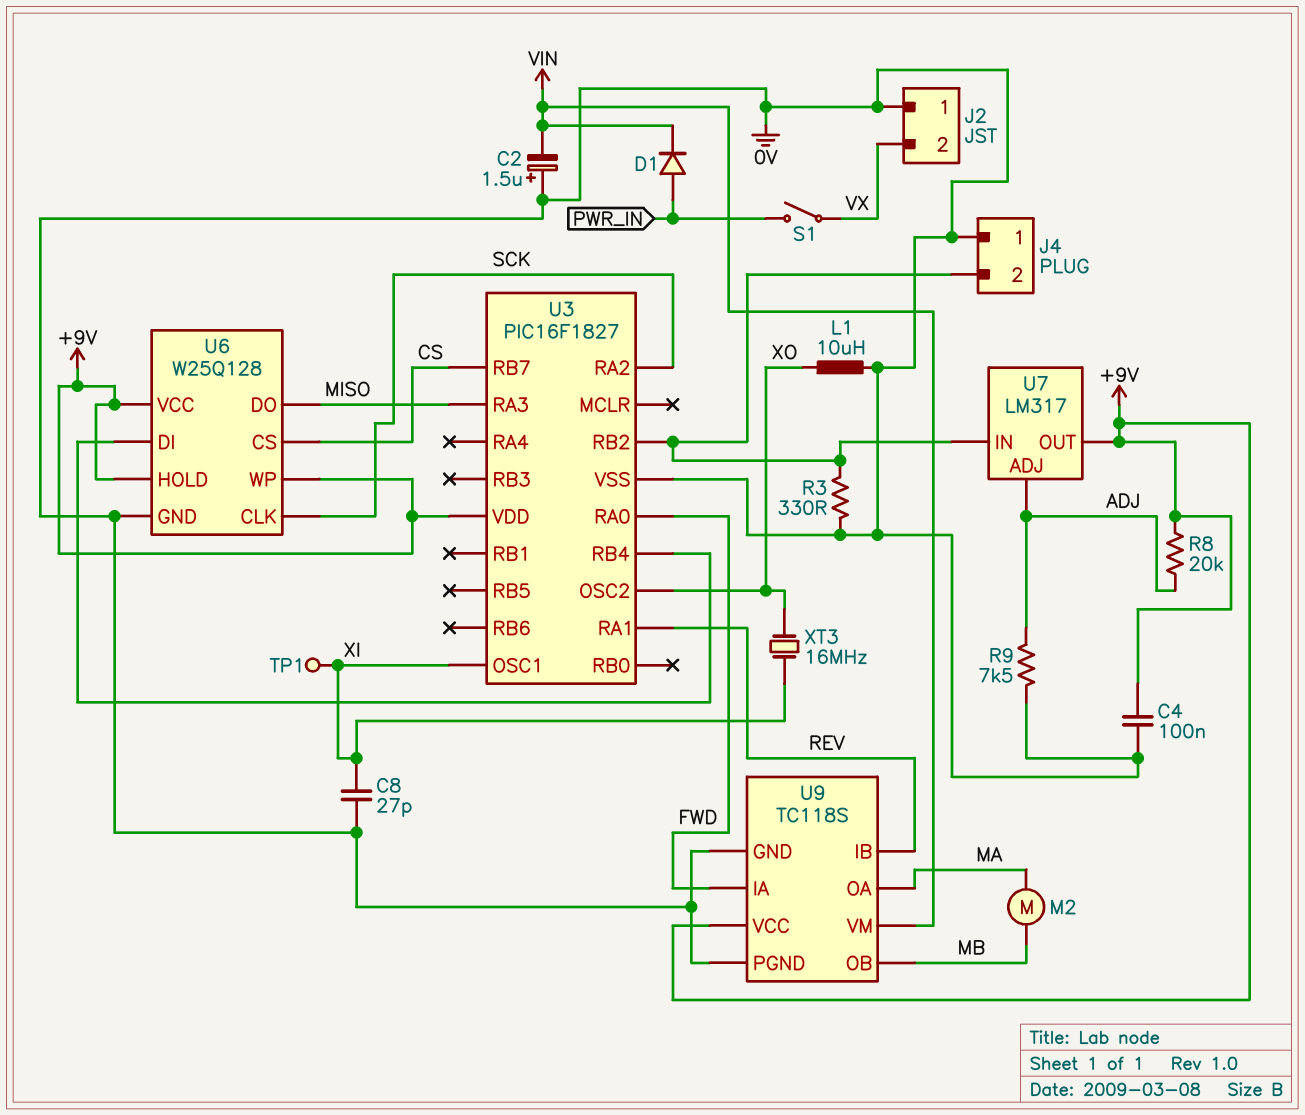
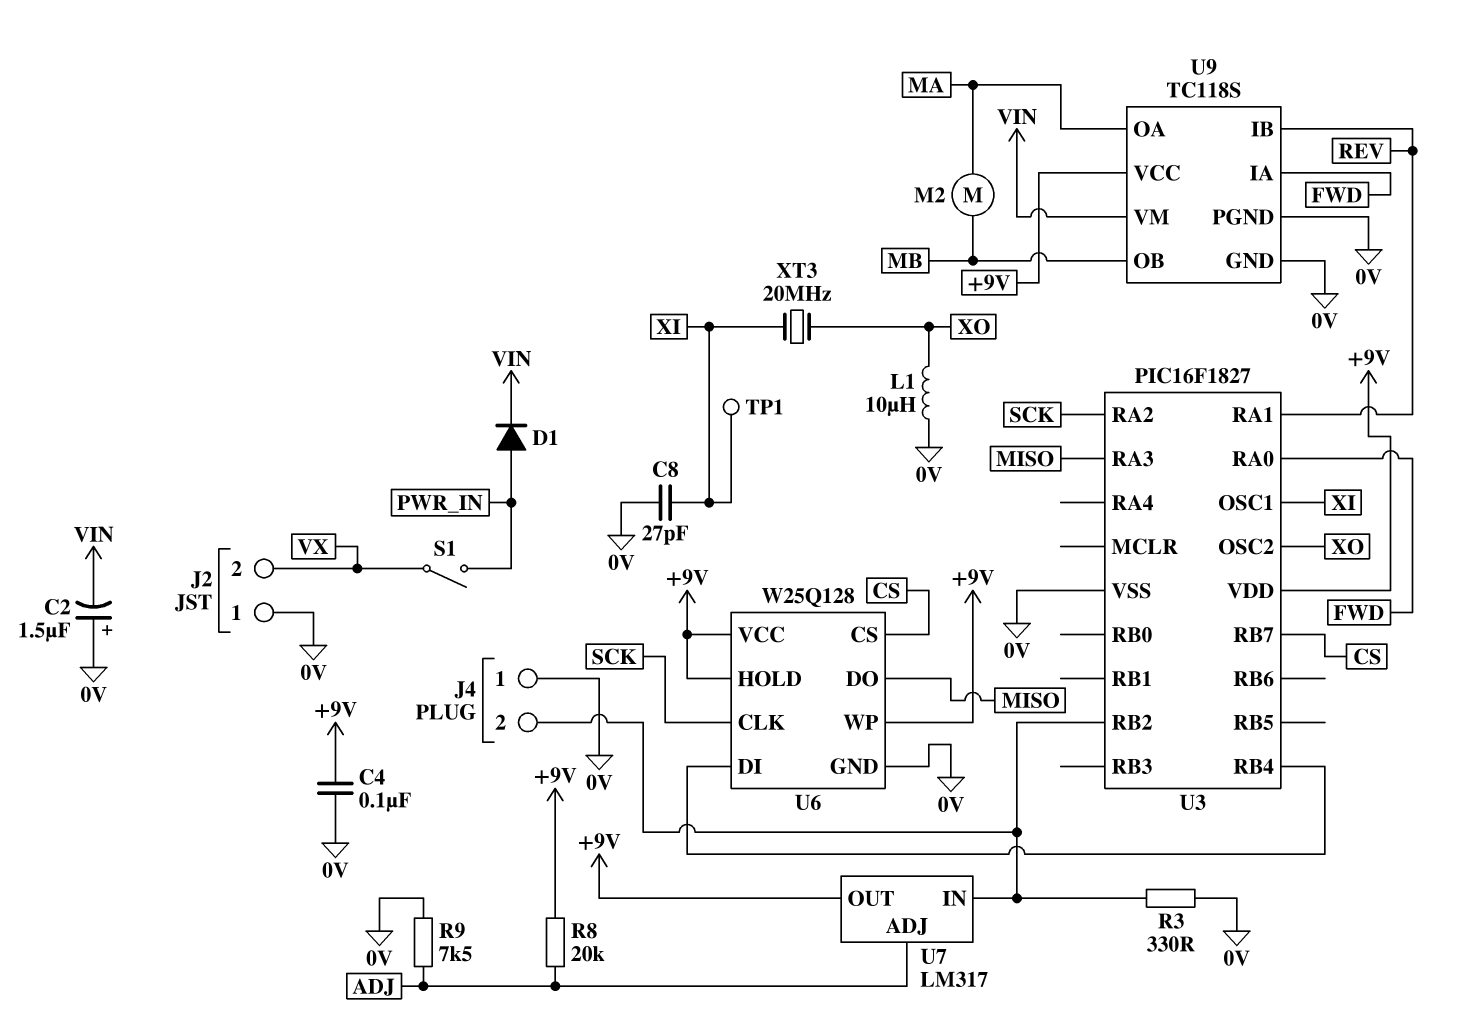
XT3: 16MHz (XI, XO) -> 20MHz (XI, XO)

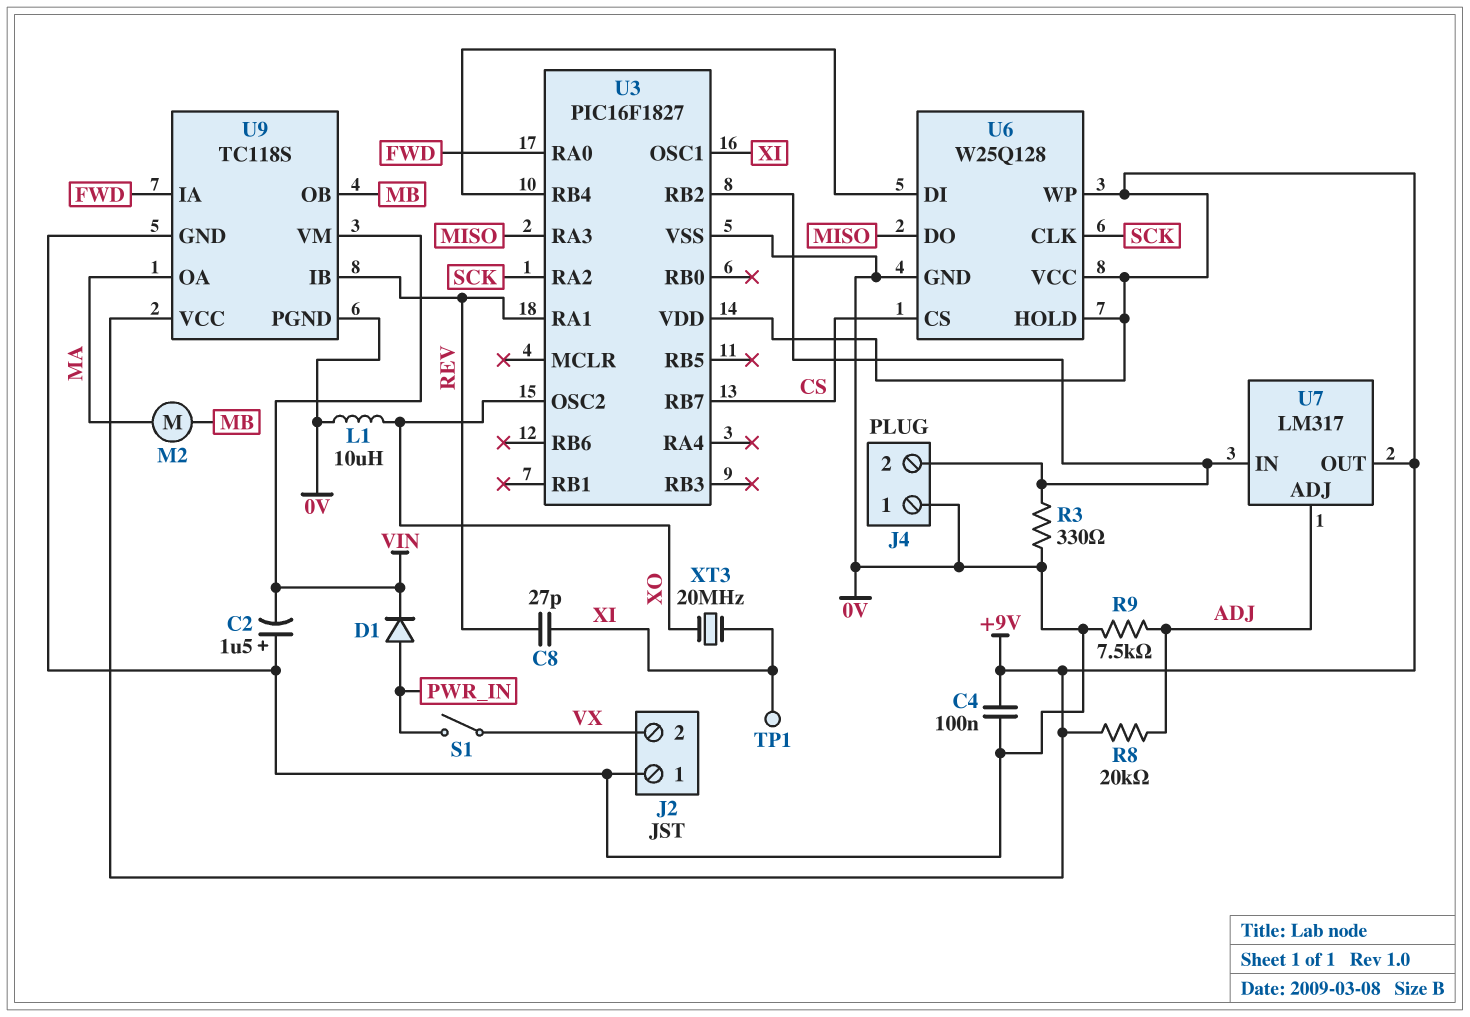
C8: 27pF (0V, XI) -> 27pF (REV, XI)

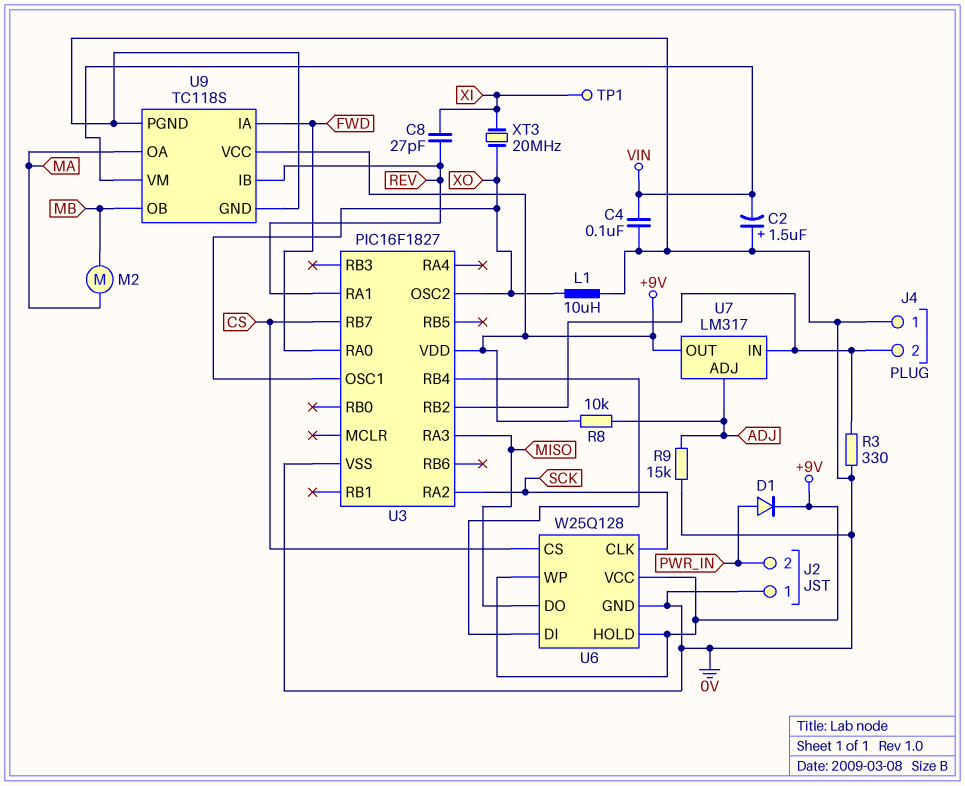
C4: 100nF (+9V, 0V) -> 100nF (0V, VIN)
D1: diode (A PWR_IN, K VIN) -> diode (A PWR_IN, K +9V)
J2 pin 2: VX -> PWR_IN
R8: 20k (+9V, ADJ) -> 10k (+9V, ADJ)
R9: 7.5k (0V, ADJ) -> 15k (0V, ADJ)
S1: switch (PWR_IN, VX) -> none
U3 pin OSC1: XI -> XO

